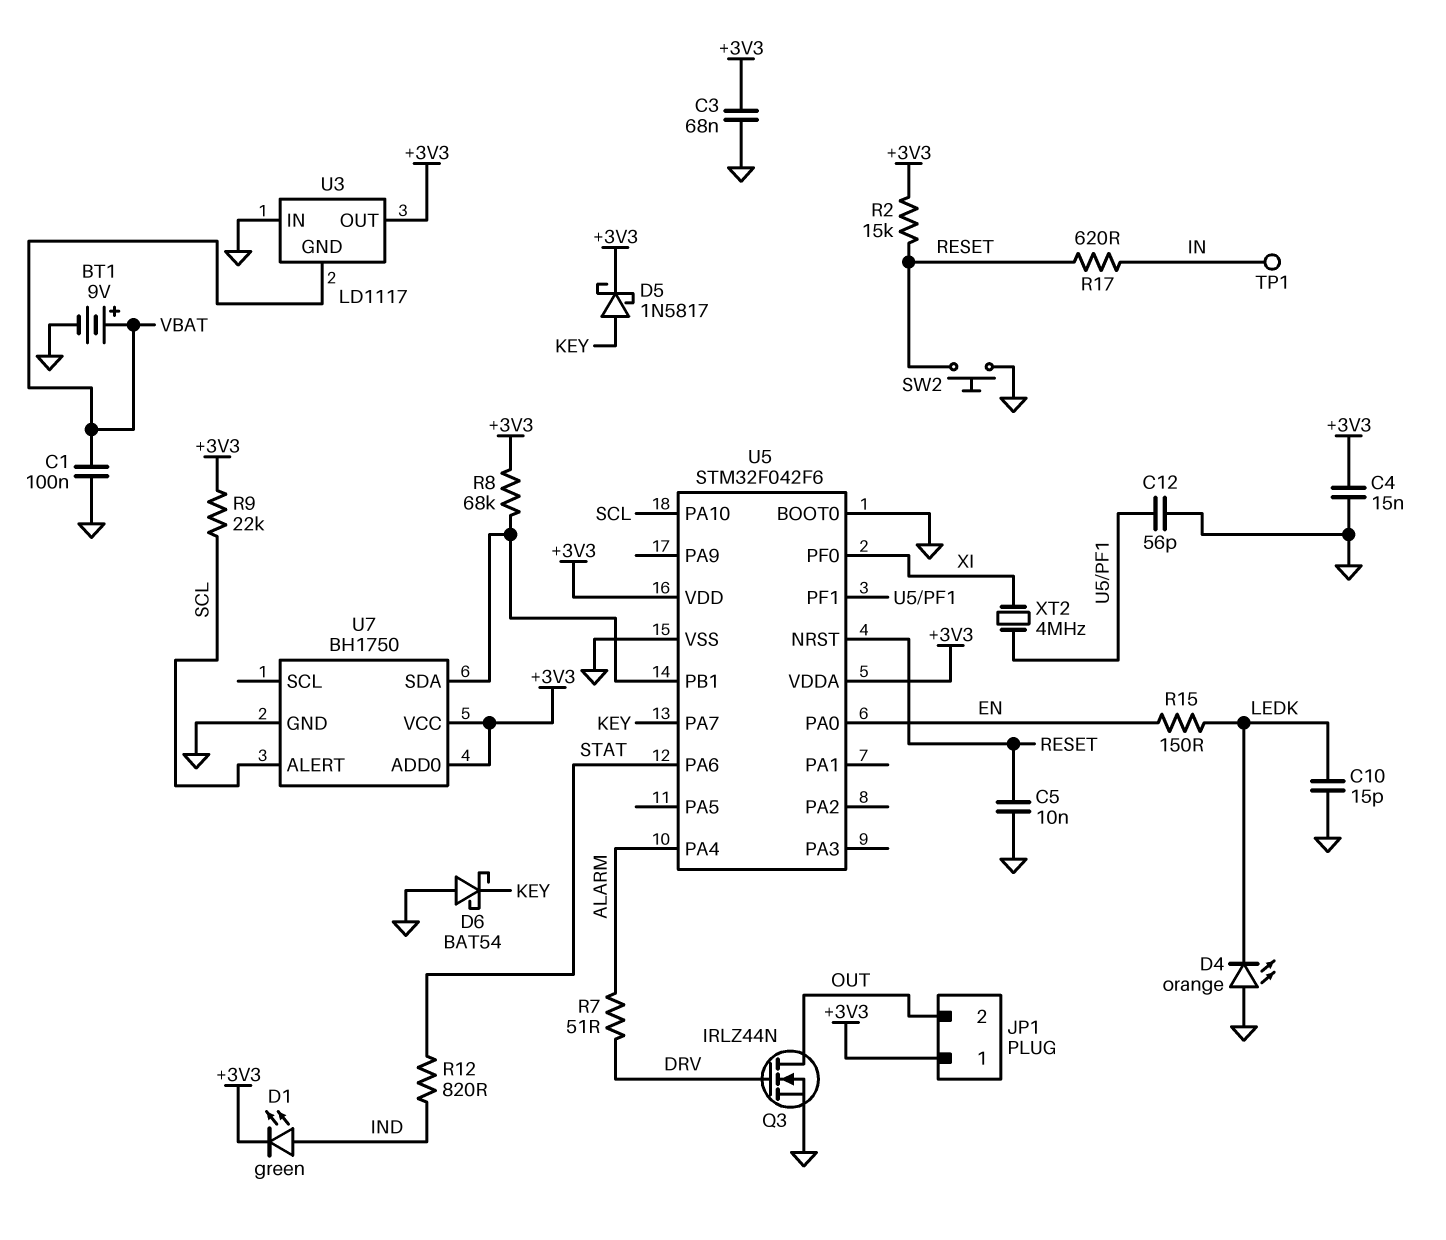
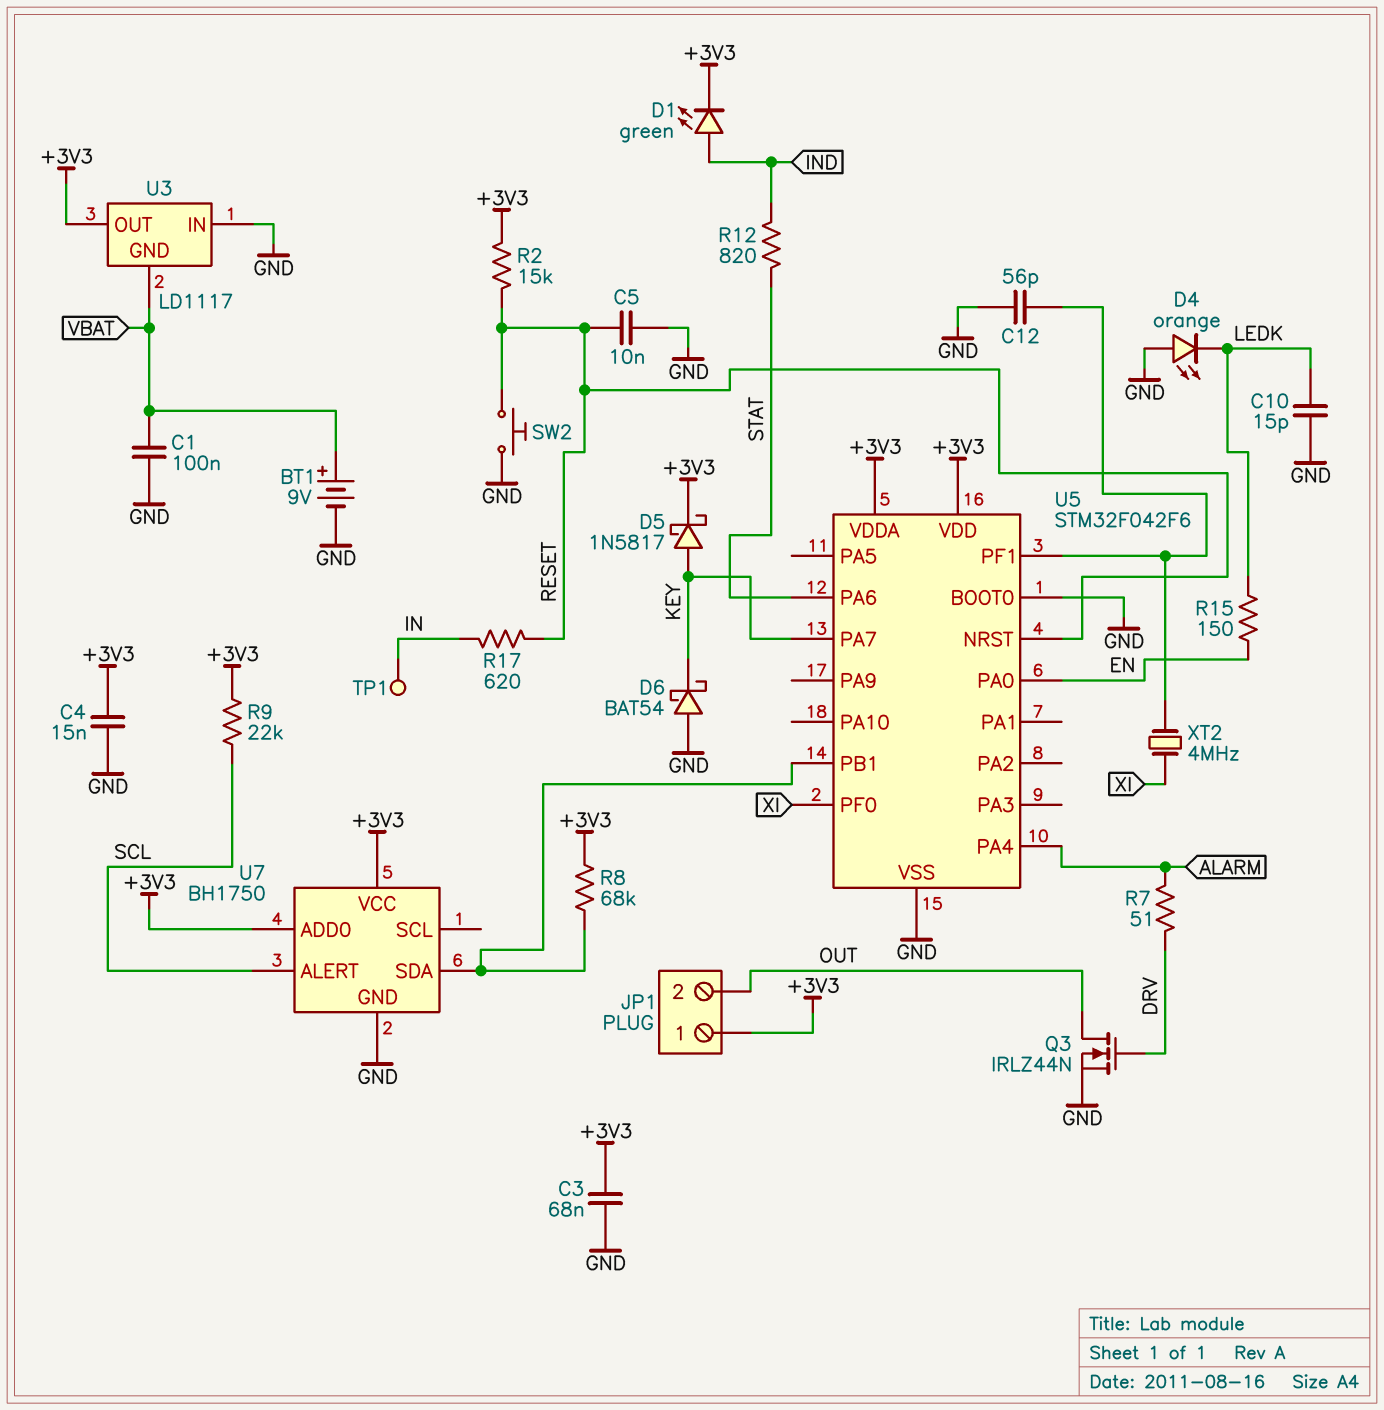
U5 pin PA10: SCL -> none

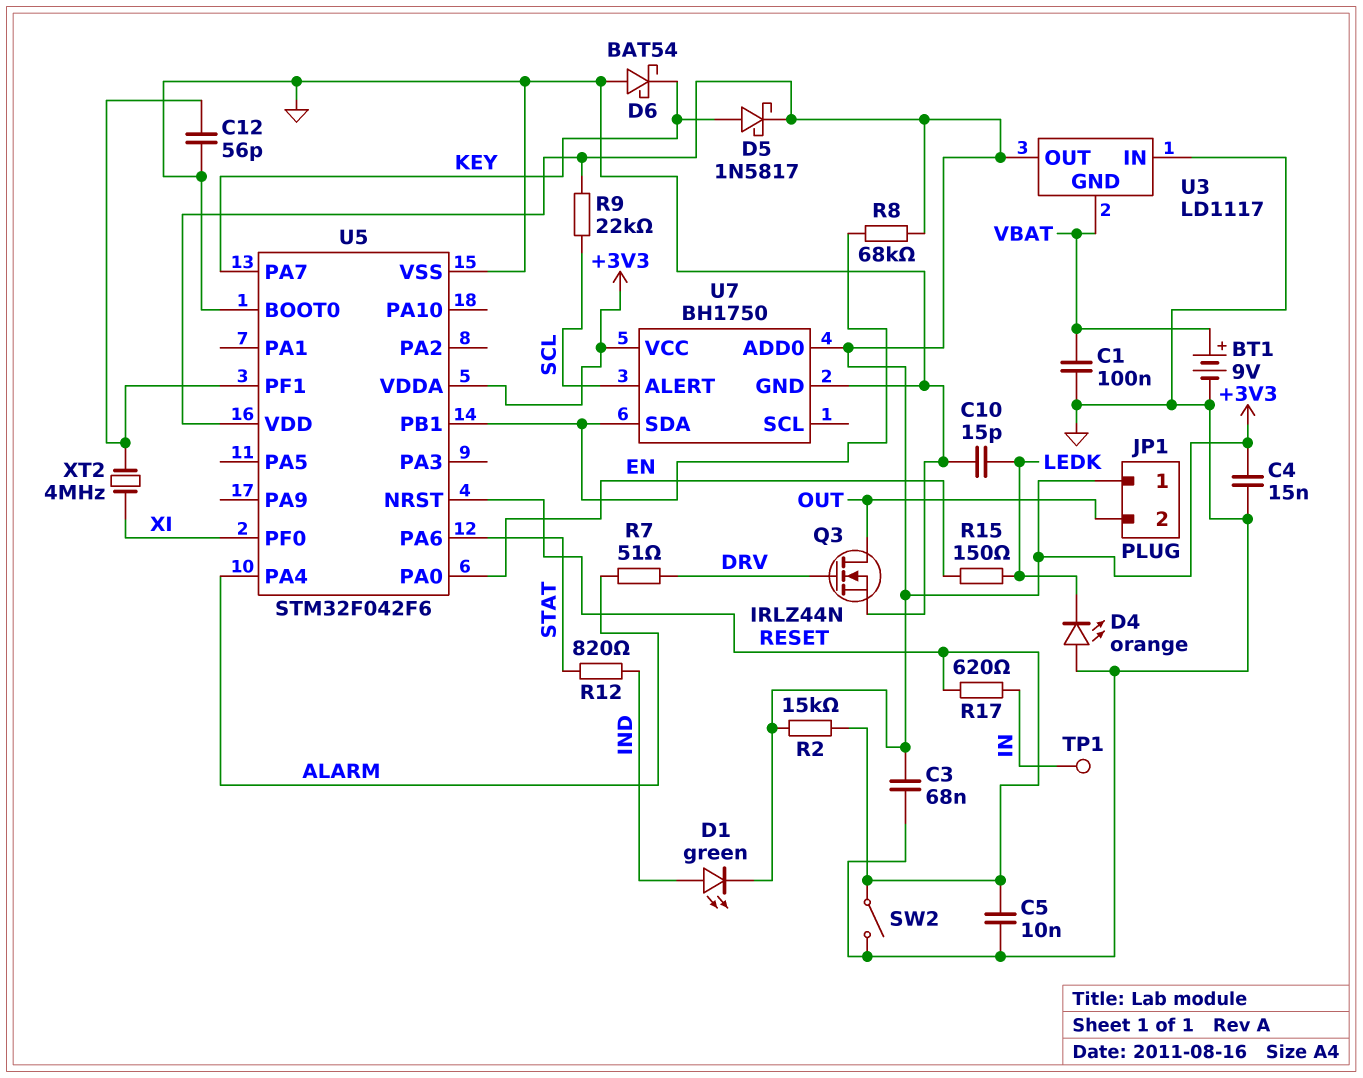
SW2: button (GND, RESET) -> switch (GND, RESET)

